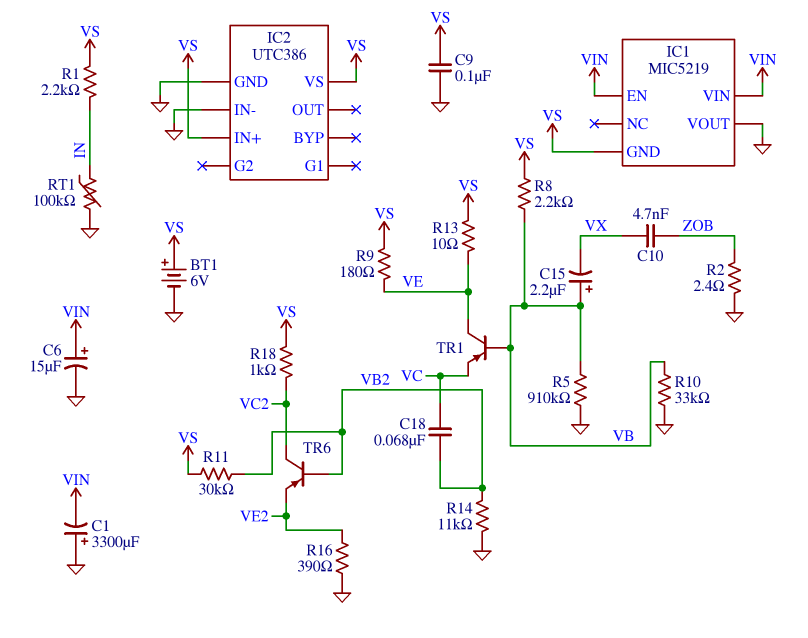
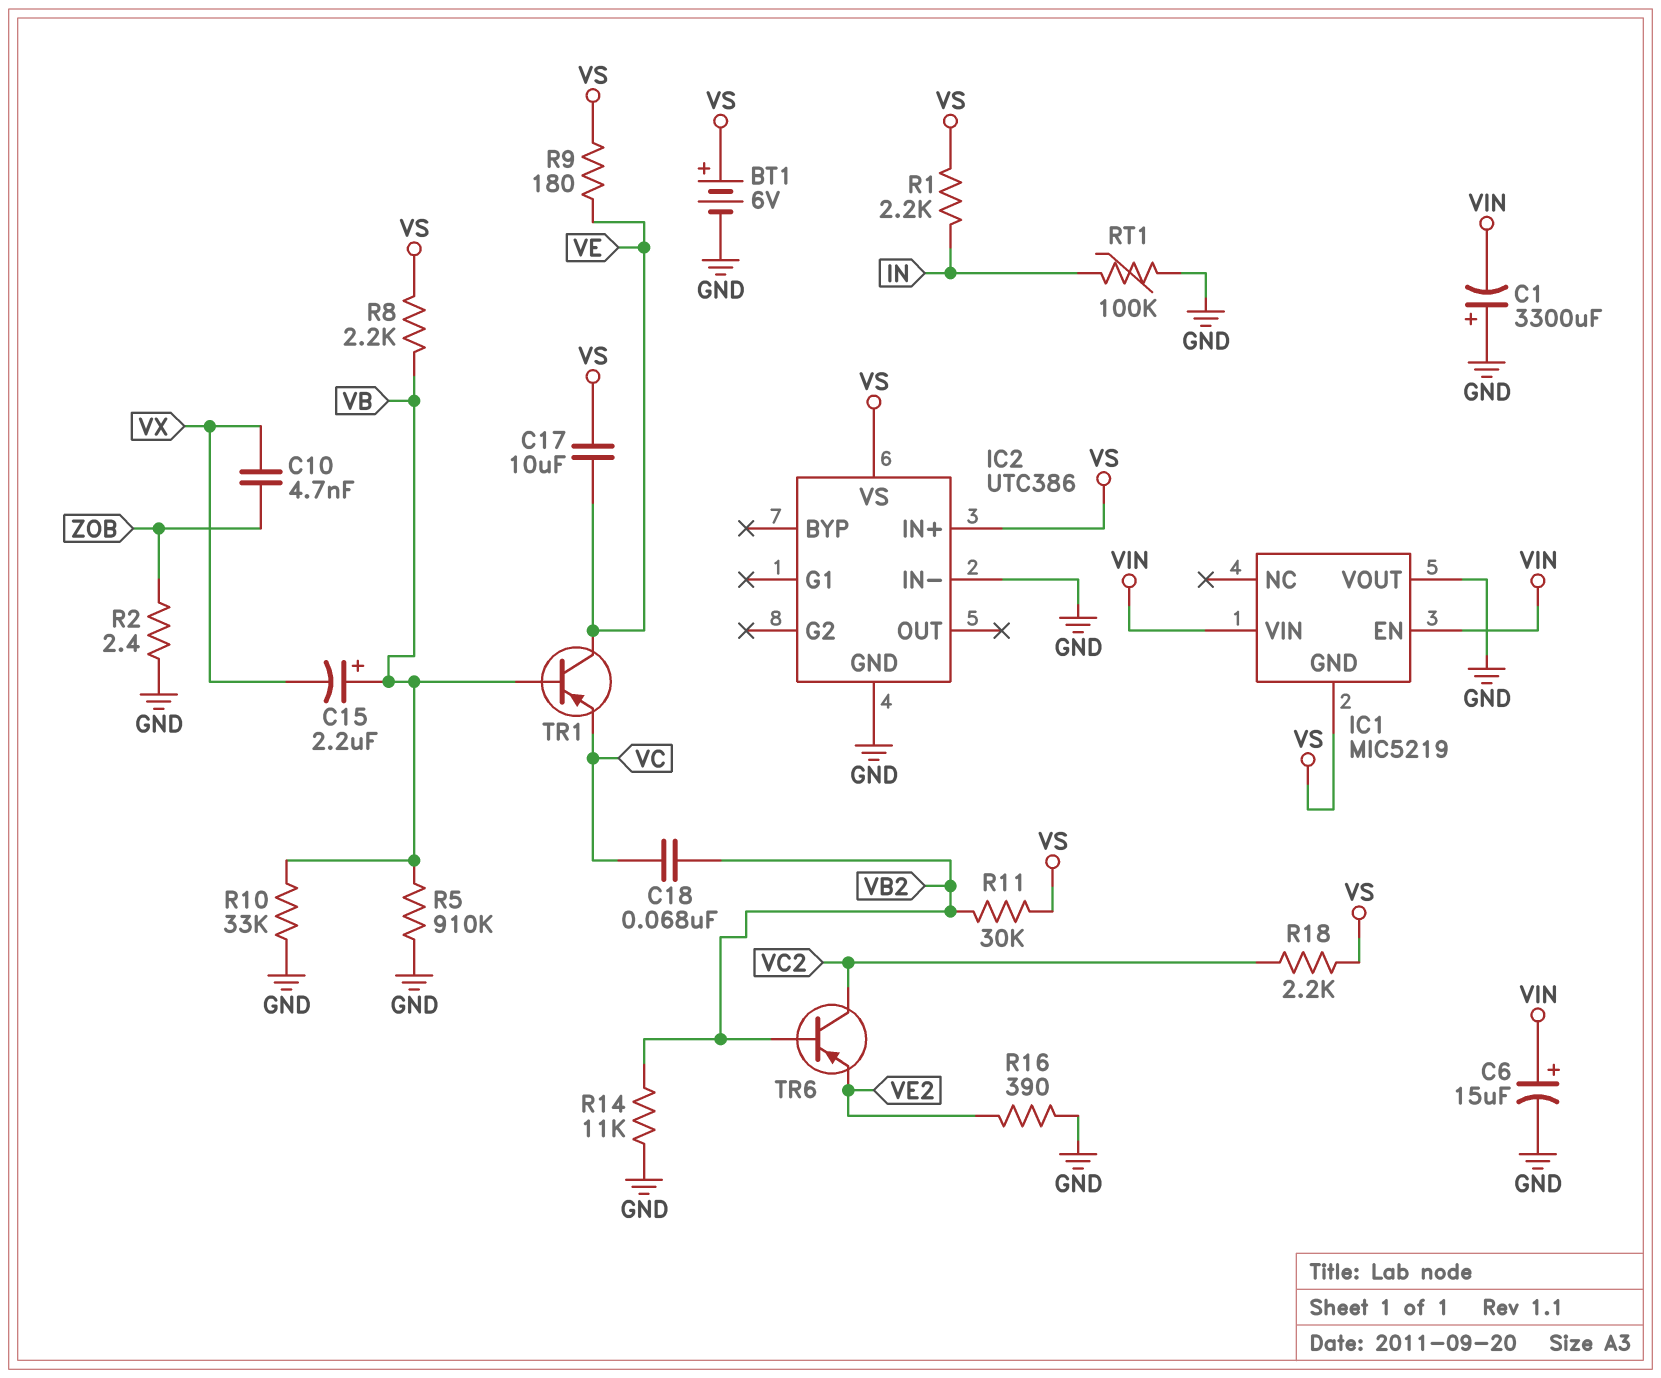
C9: 100nF (GND, VS) -> none
C17: none -> 10uF (VE, VS)
R13: 10 (VE, VS) -> none
R18: 1k (VC2, VS) -> 2.2k (VC2, VS)

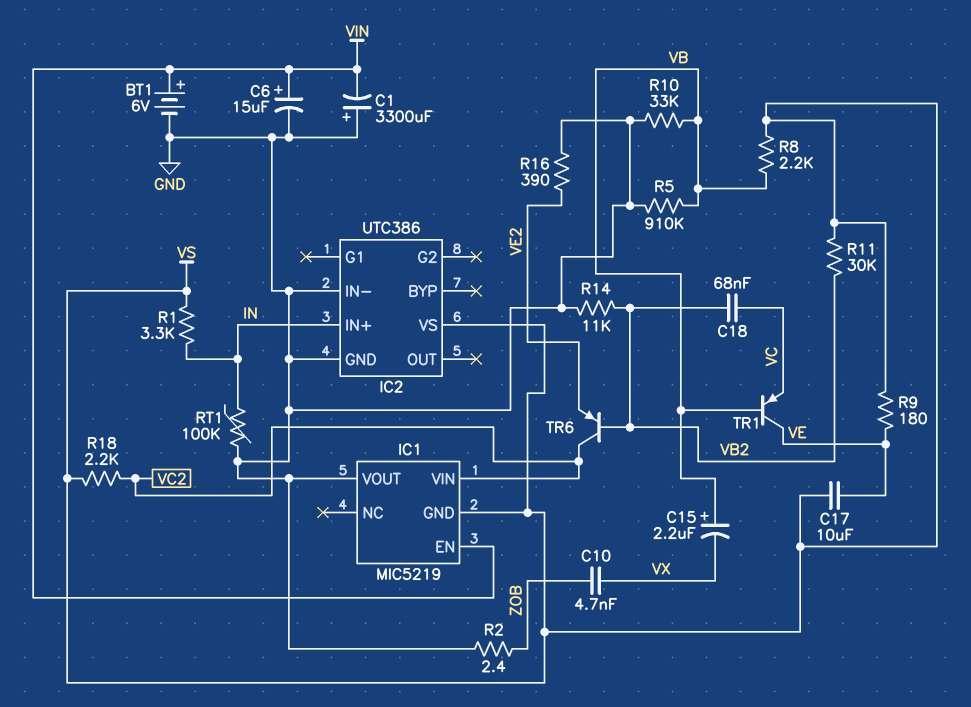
BT1: 6V (plus VS, minus GND) -> 6V (plus VIN, minus GND)
IC1 pin VIN: VIN -> VC2
IC2 pin IN+: VS -> IN
R1: 2.2k (IN, VS) -> 3.3k (IN, VS)

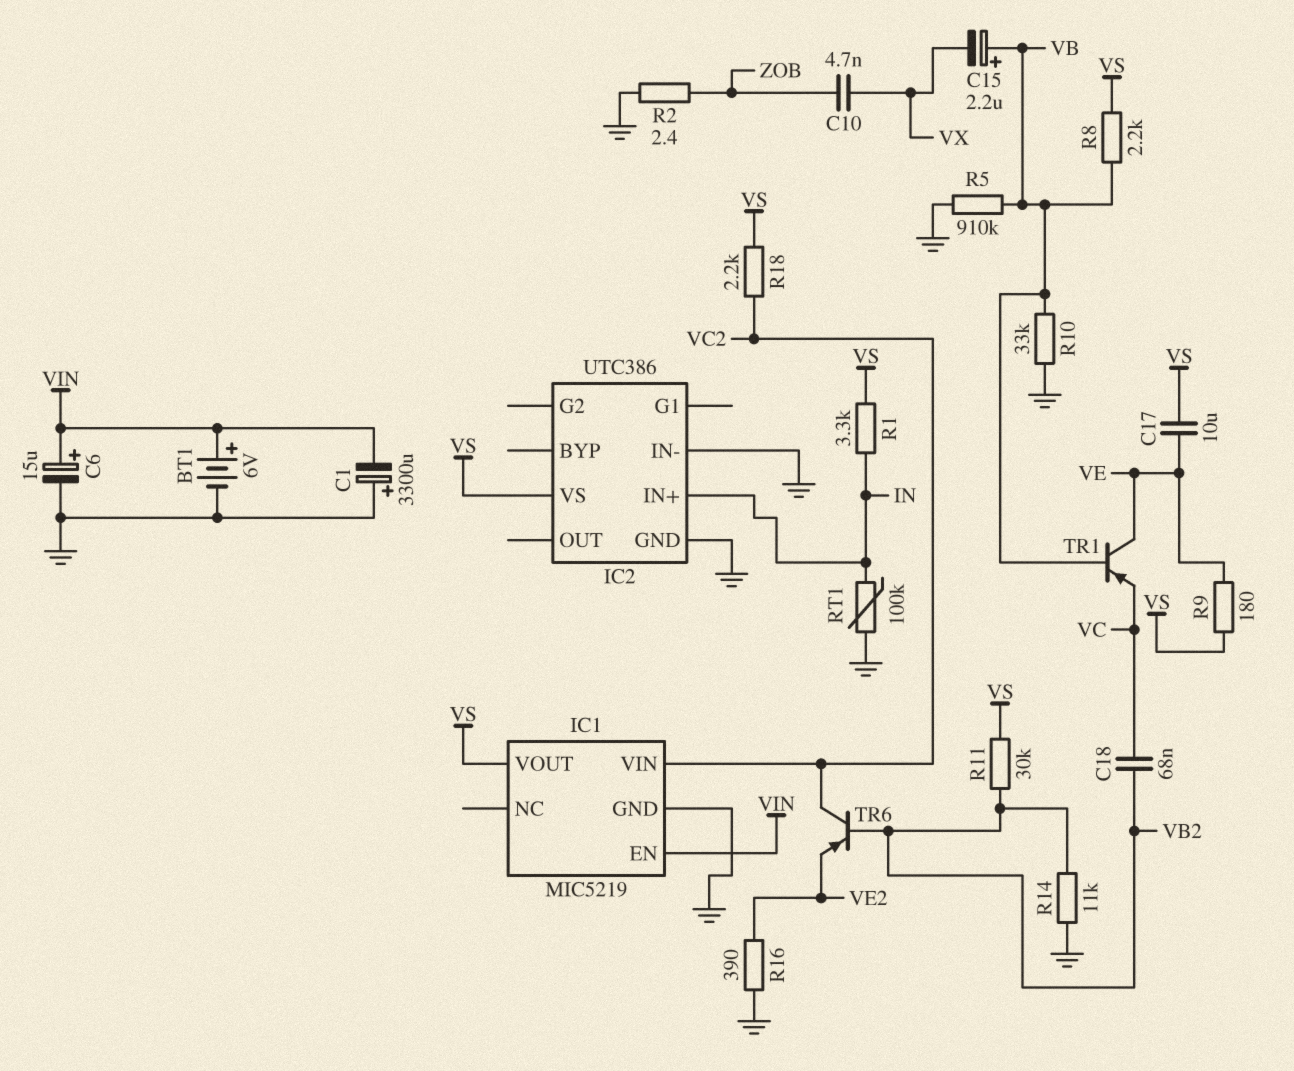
IC1 pin GND: VS -> GND
IC1 pin VOUT: GND -> VS

